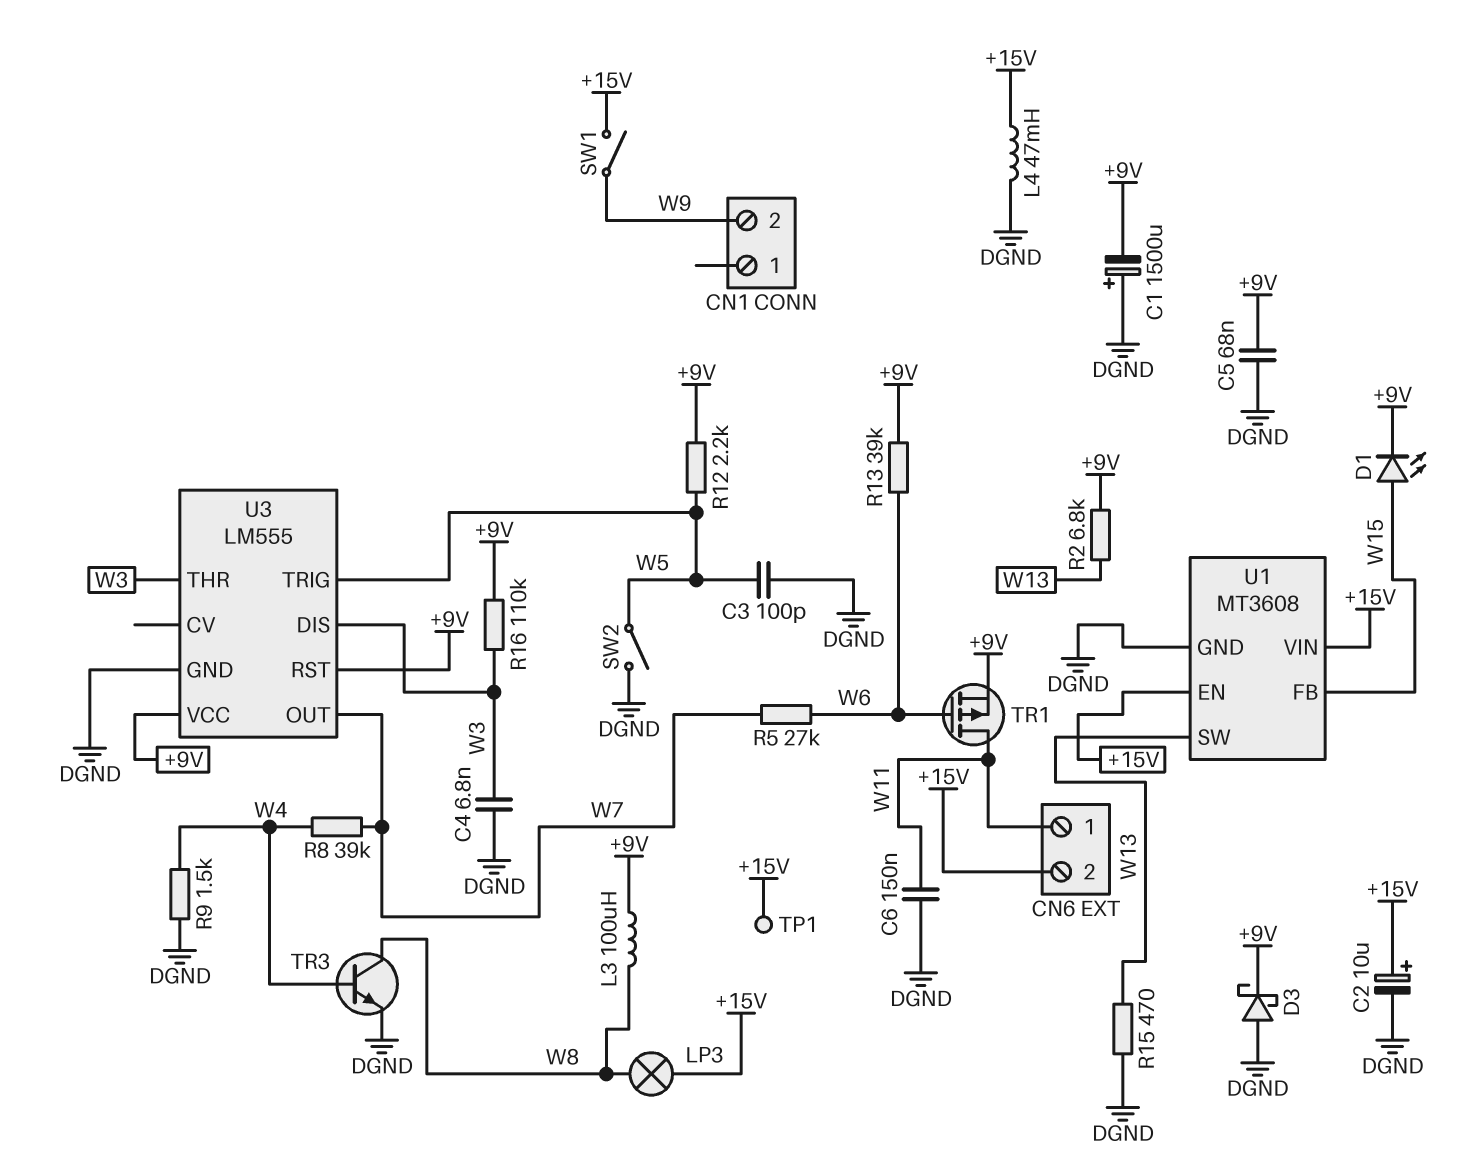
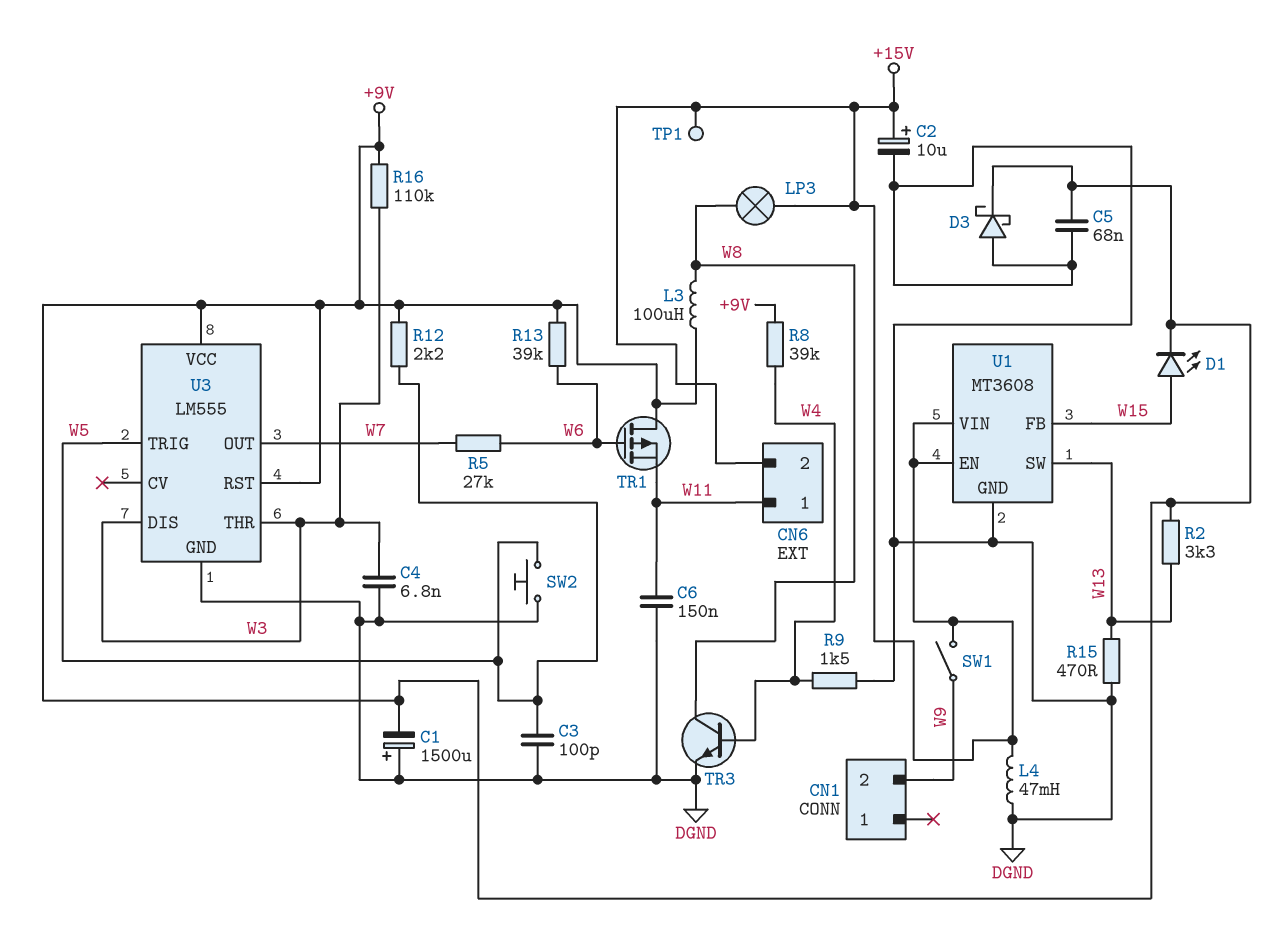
R2: 6.8k (+9V, W13) -> 3.3k (+9V, W13)
R8: 39k (W4, W7) -> 39k (+9V, W4)
SW2: switch (DGND, W5) -> button (DGND, W5)
TR1: PMOS (G W6, D W11, S +9V) -> PMOS (G W6, D +9V, S W11)

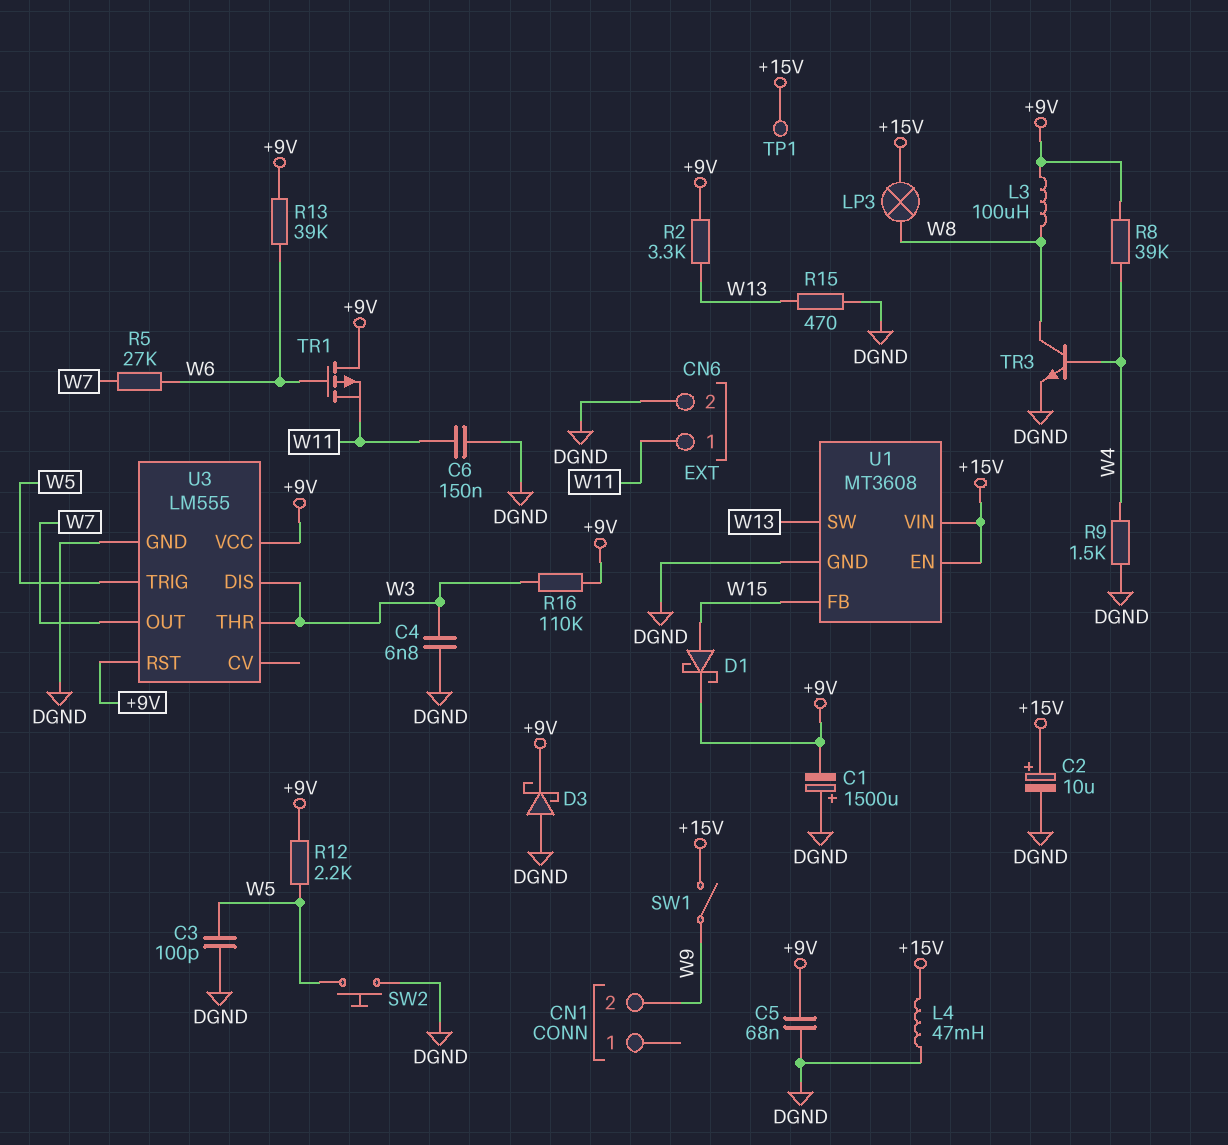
CN6 pin 2: +15V -> DGND
D1: LED (A W15, K +9V) -> schottky (A W15, K +9V)

